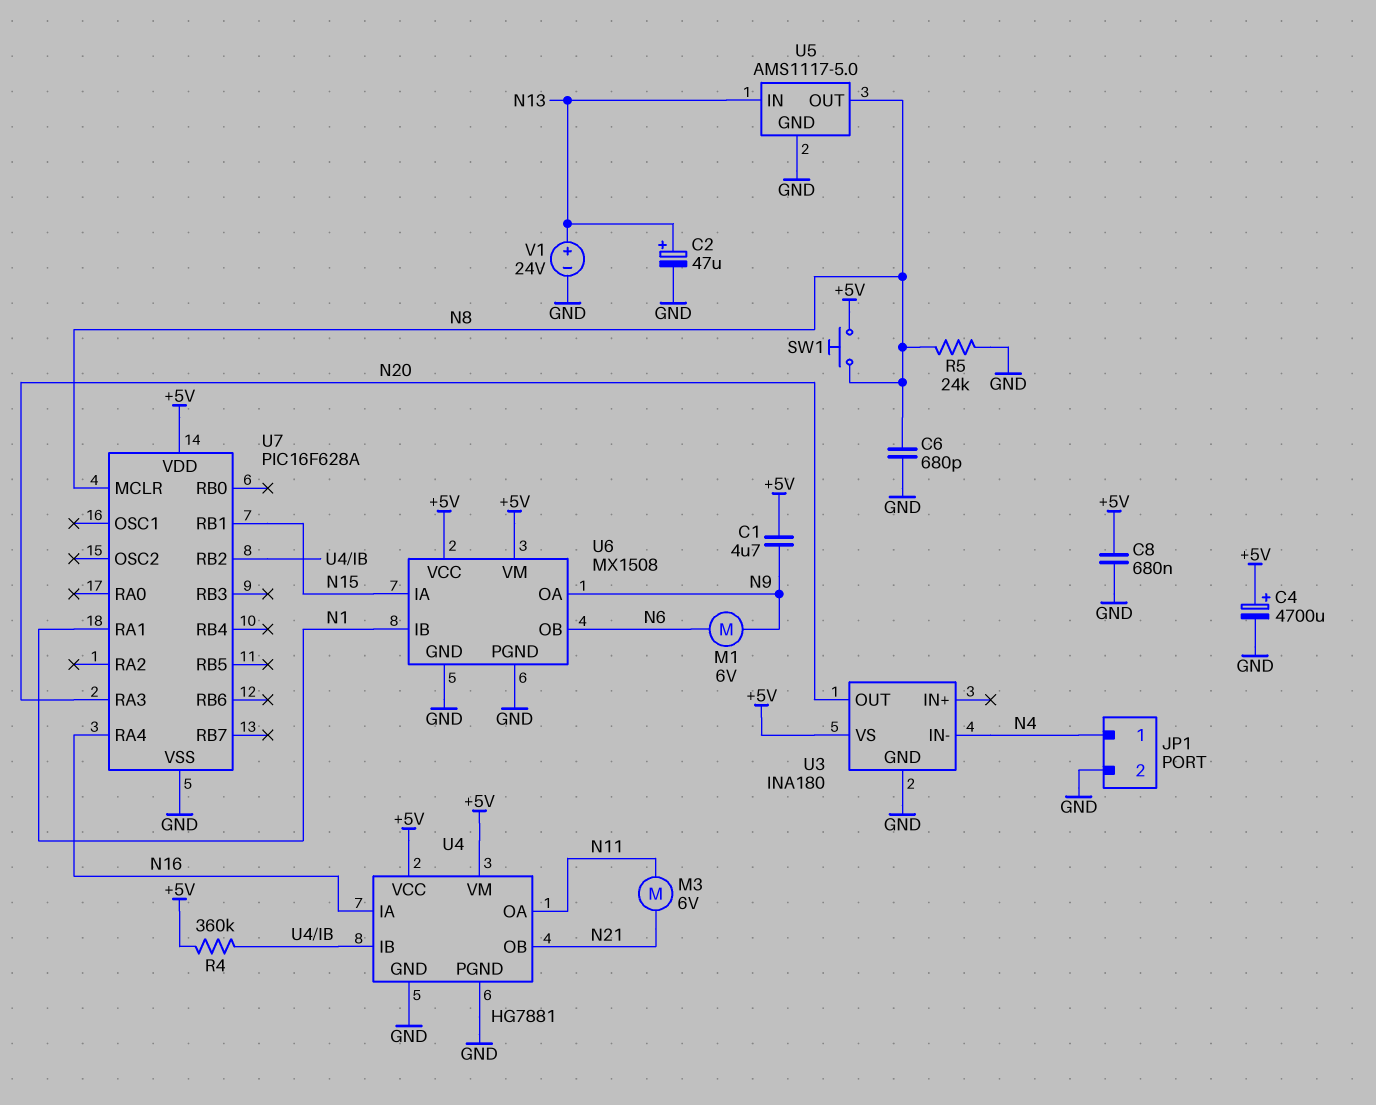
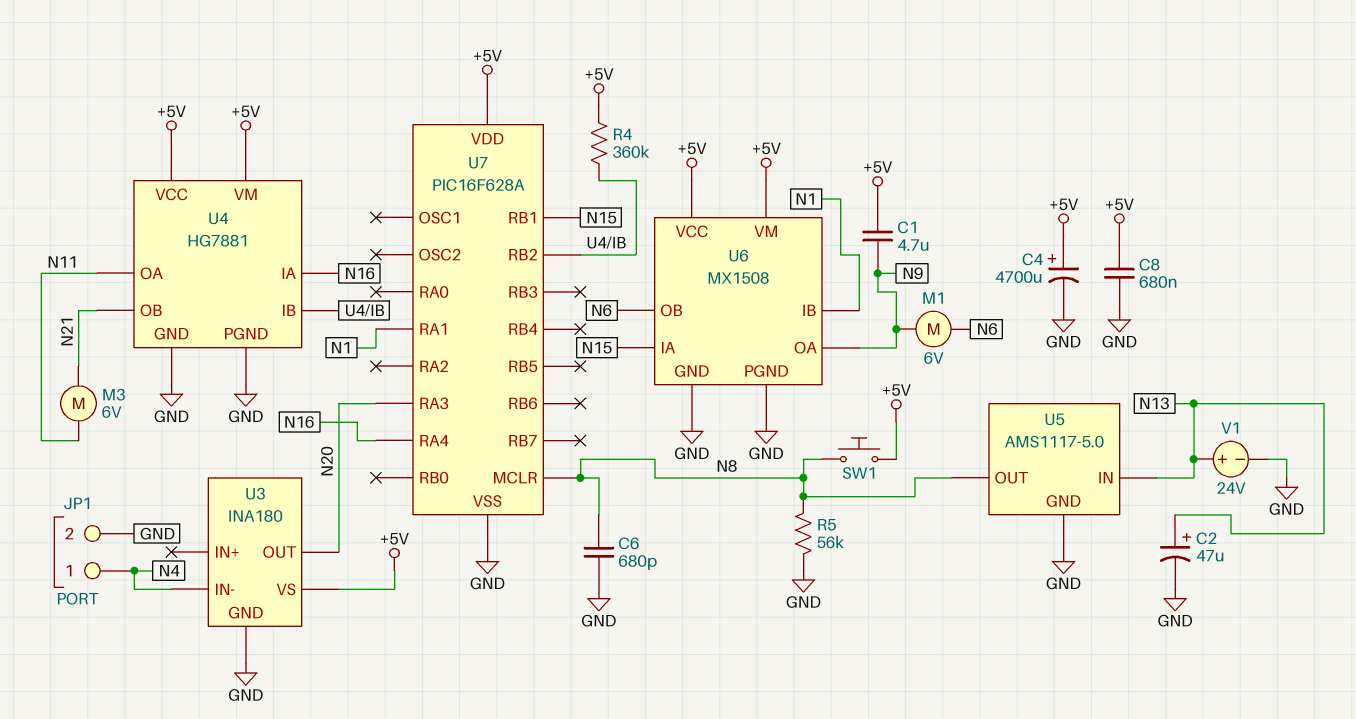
R5: 24k (GND, N8) -> 56k (GND, N8)

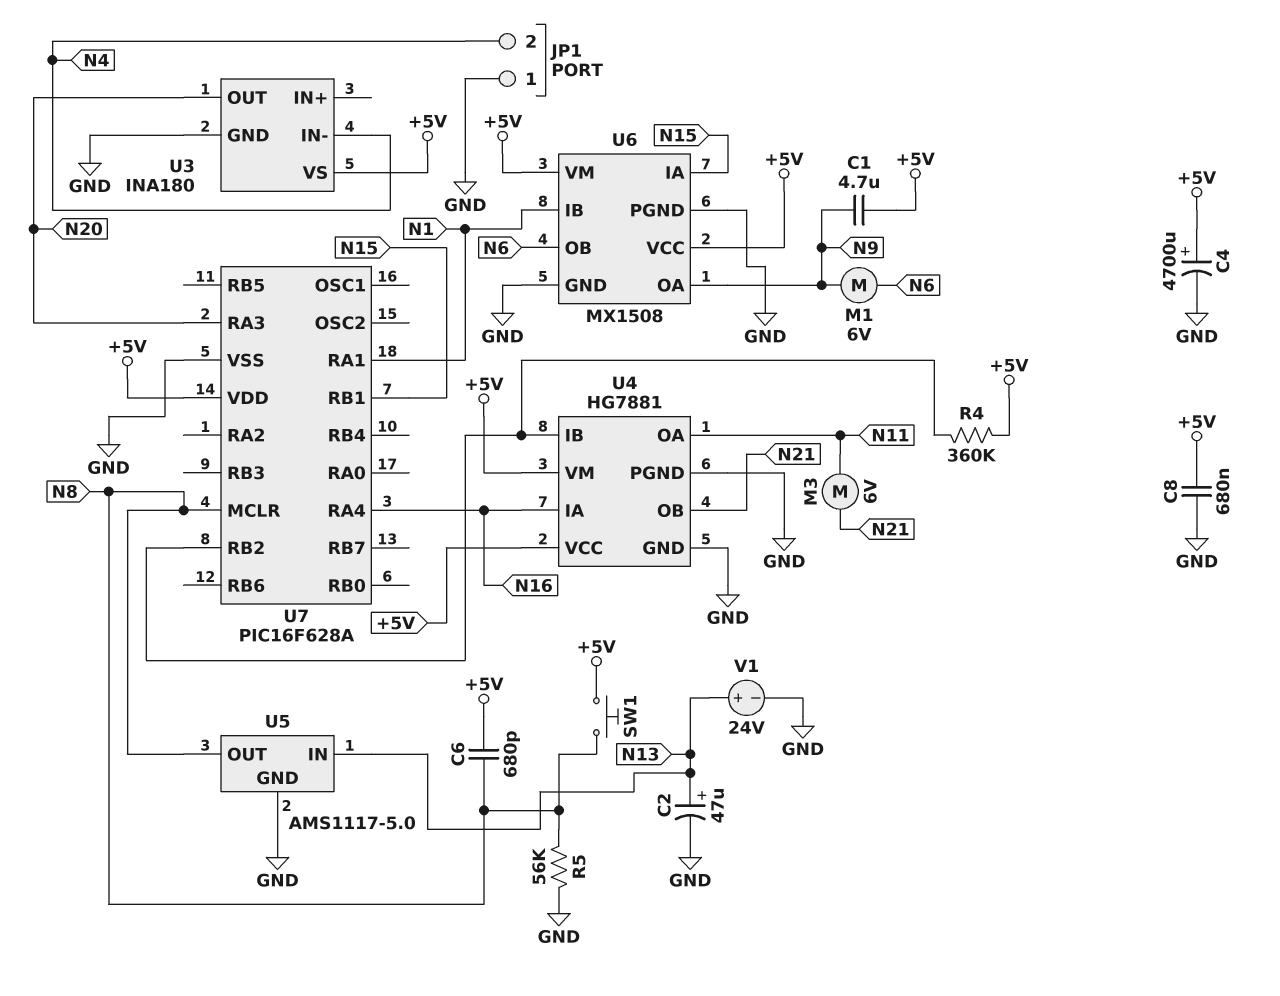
C6: 680pF (GND, N8) -> 680pF (+5V, N8)
JP1 pin 1: N4 -> GND
JP1 pin 2: GND -> N4

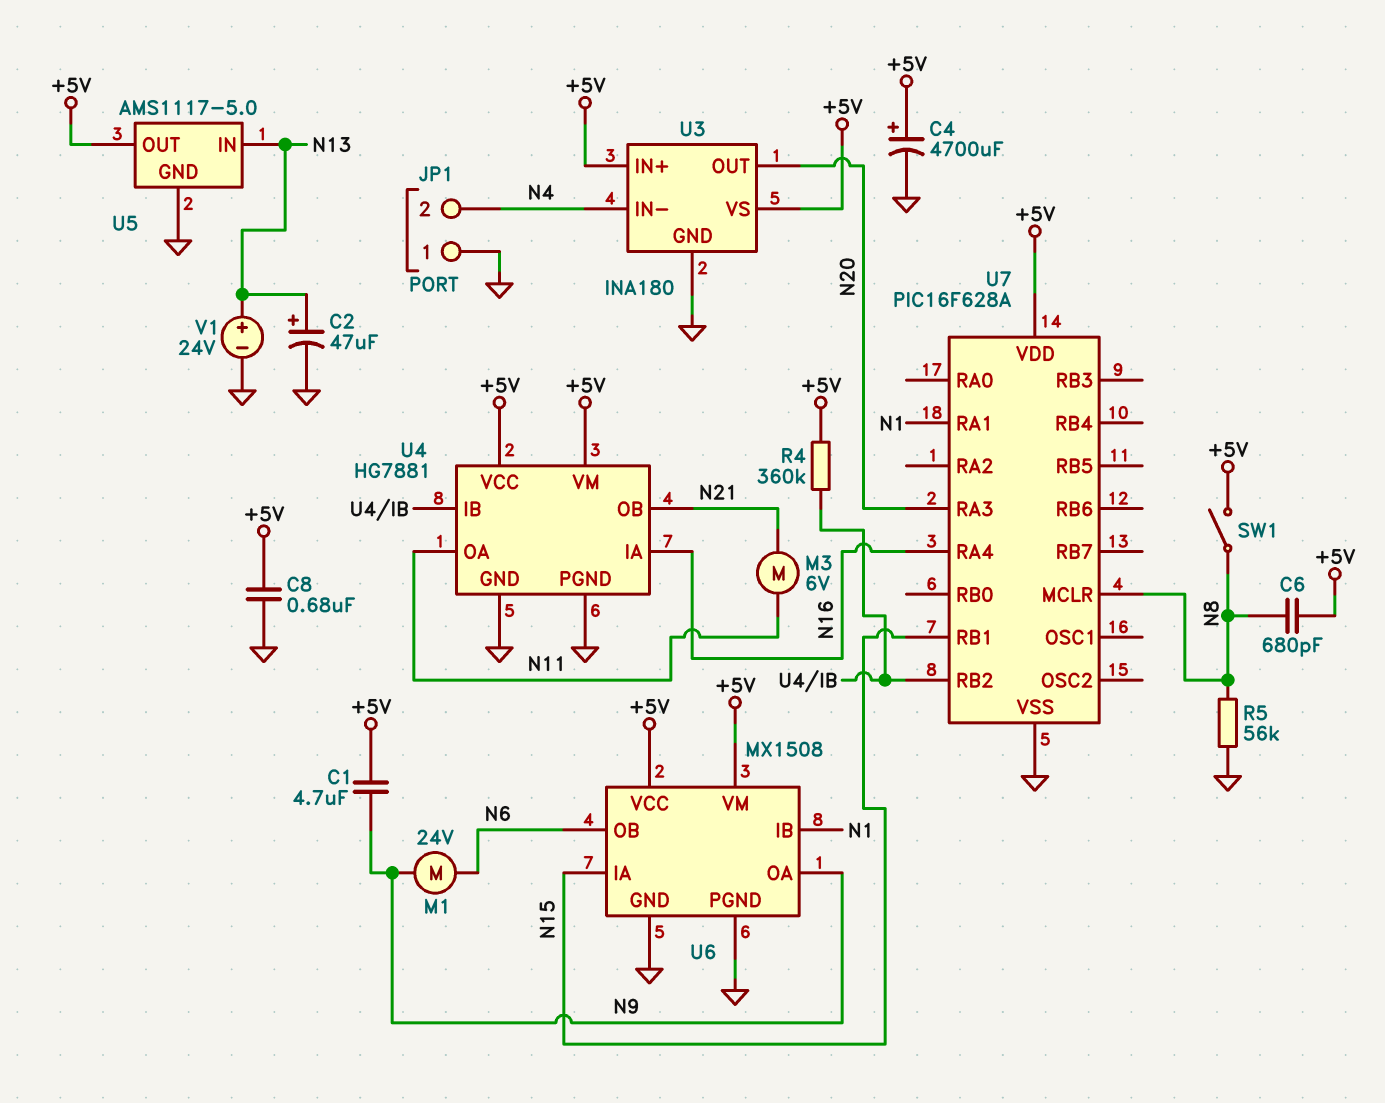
M1: motor 6V (N6, N9) -> motor 24V (N6, N9)
SW1: button (+5V, N8) -> switch (+5V, N8)
U3 pin IN+: none -> +5V
U5 pin OUT: N8 -> +5V

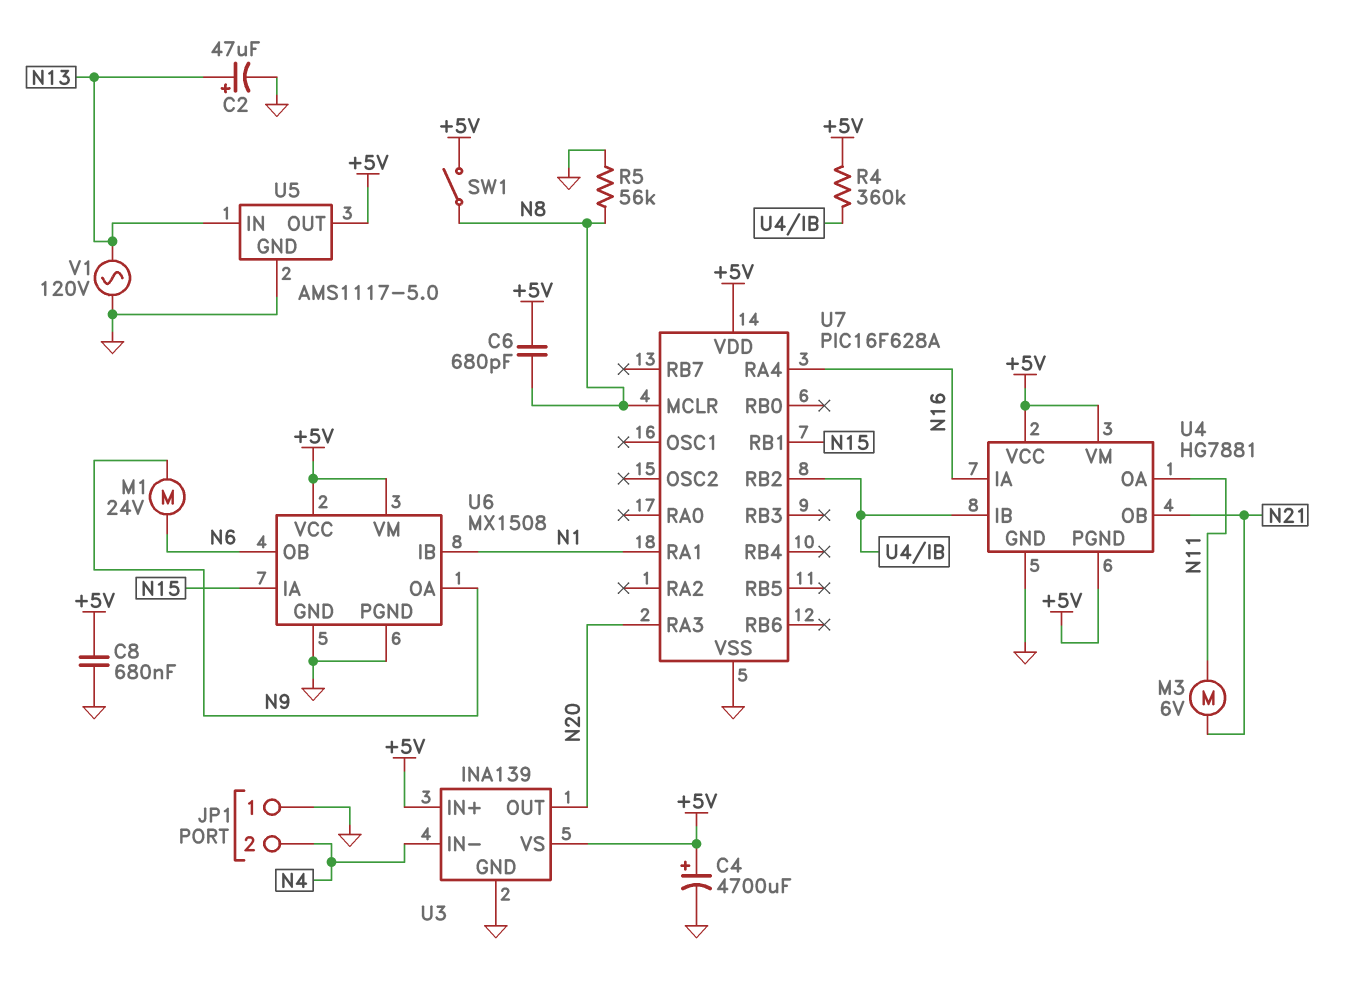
C1: 4.7uF (+5V, N9) -> none
U3: INA180 -> INA139
U4 pin PGND: GND -> +5V
V1: 24V (plus N13, minus GND) -> AC 120V (GND, N13)

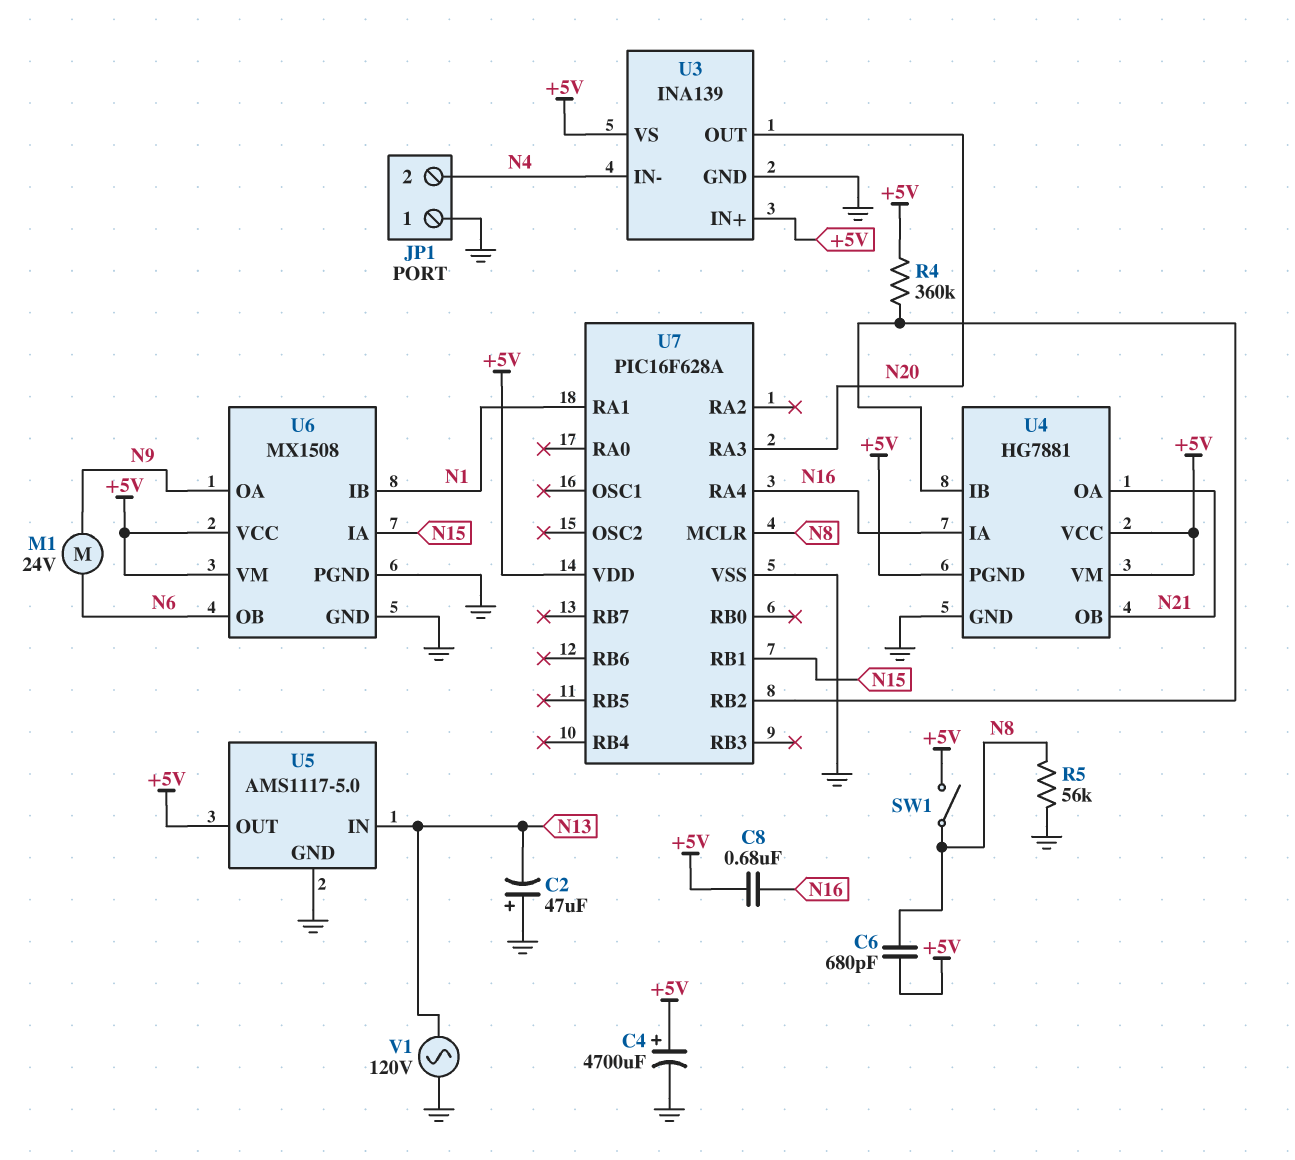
C2: 47uF (plus N13, minus GND) -> 47uF (plus GND, minus N13)
C8: 680nF (+5V, GND) -> 680nF (+5V, N16)
M3: motor 6V (N11, N21) -> none
U4 pin OA: N11 -> N21

